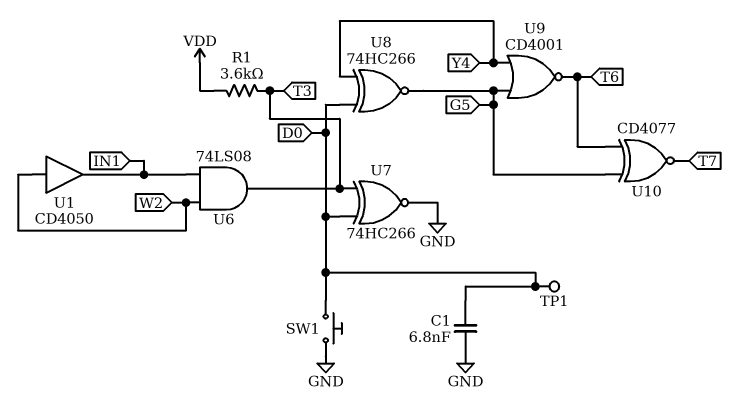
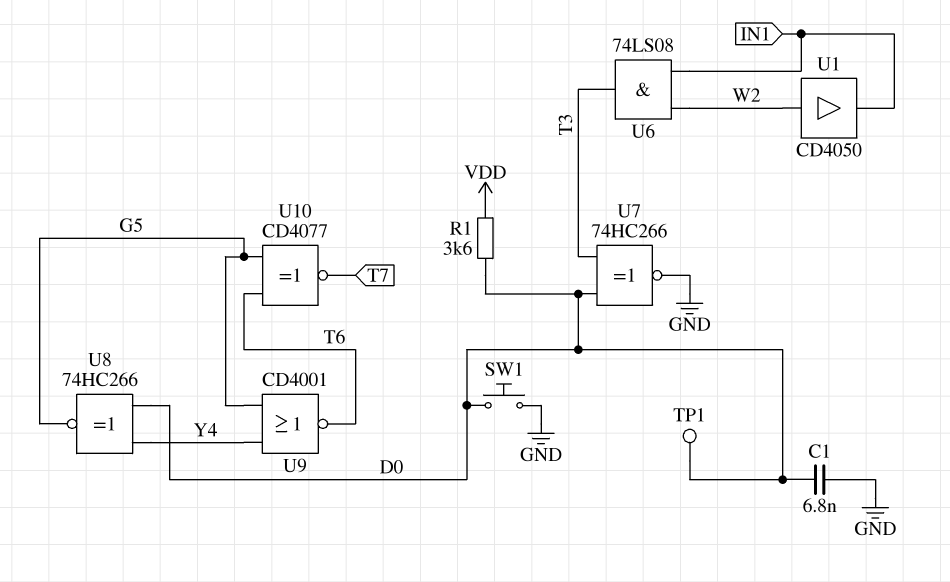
R1: 3.6k (T3, VDD) -> 3.6k (D0, VDD)

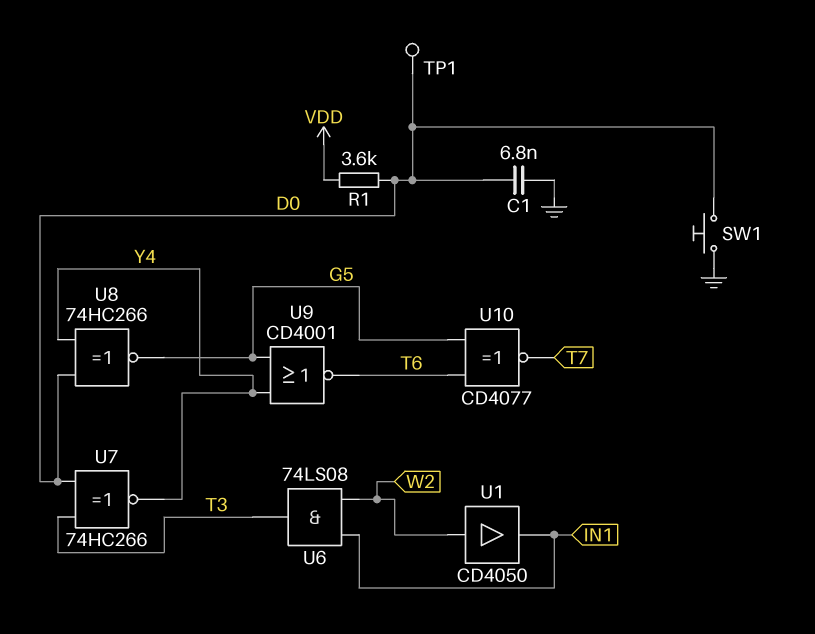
U7: XNOR 74HC266 (in D0, in T3, out GND) -> XNOR 74HC266 (in D0, in T3, out Y4)

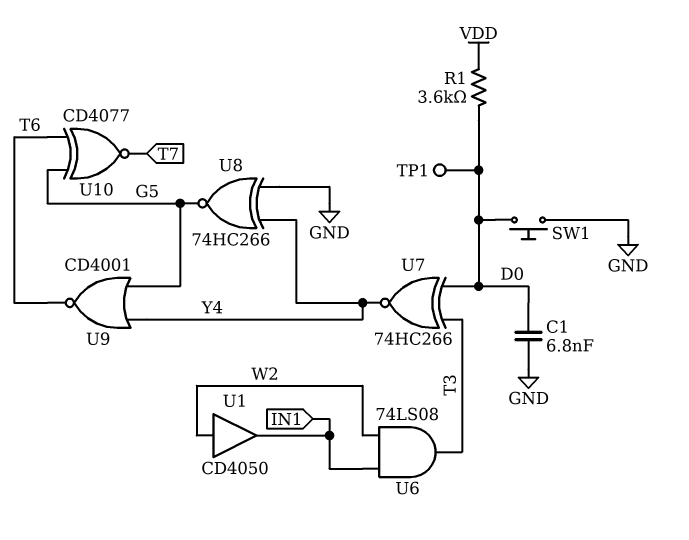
U8: XNOR 74HC266 (in D0, in Y4, out G5) -> XNOR 74HC266 (in GND, in Y4, out G5)

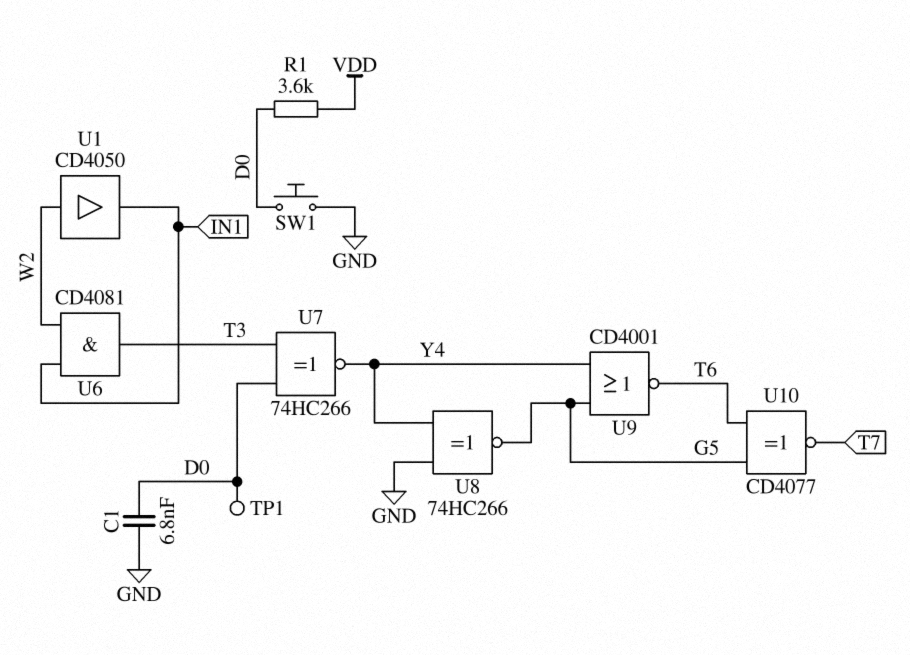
U6: AND 74LS08 (in IN1, in W2, out T3) -> AND CD4081 (in IN1, in W2, out T3)

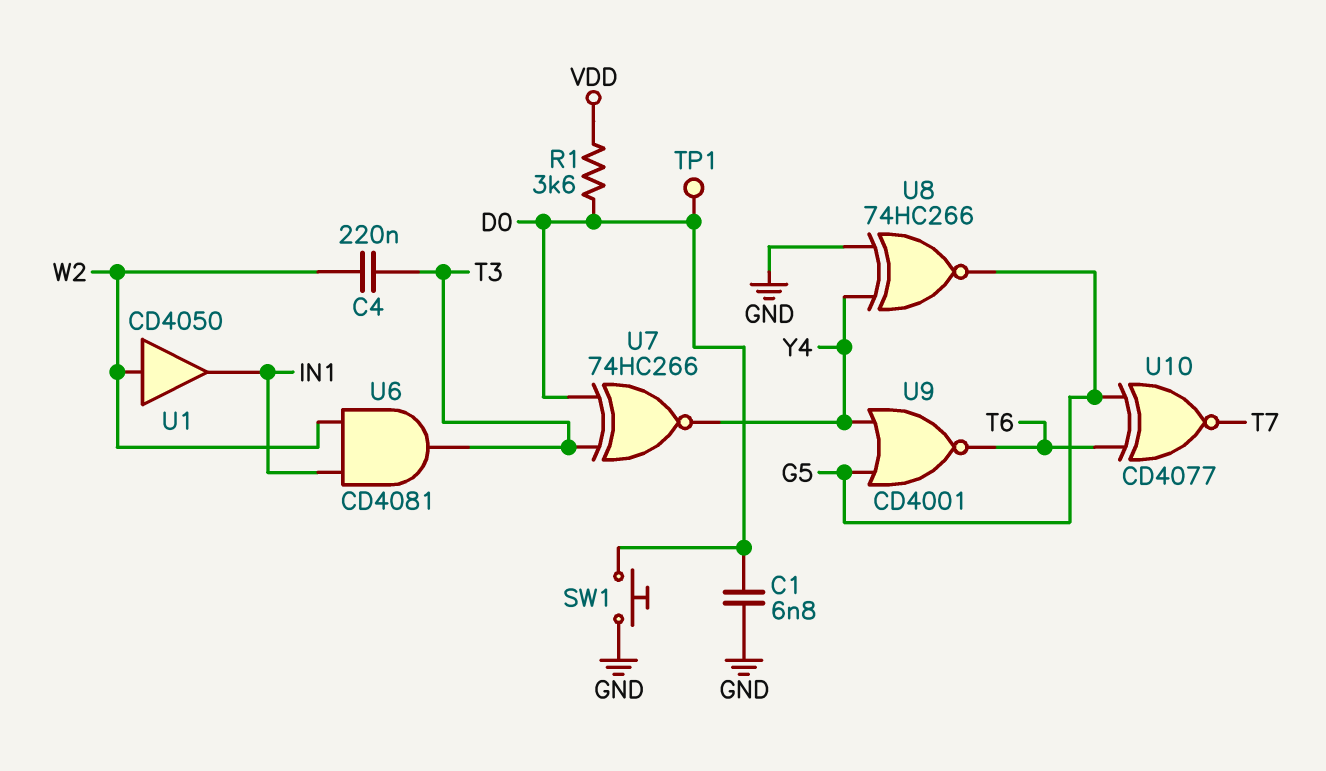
C4: none -> 220nF (T3, W2)

